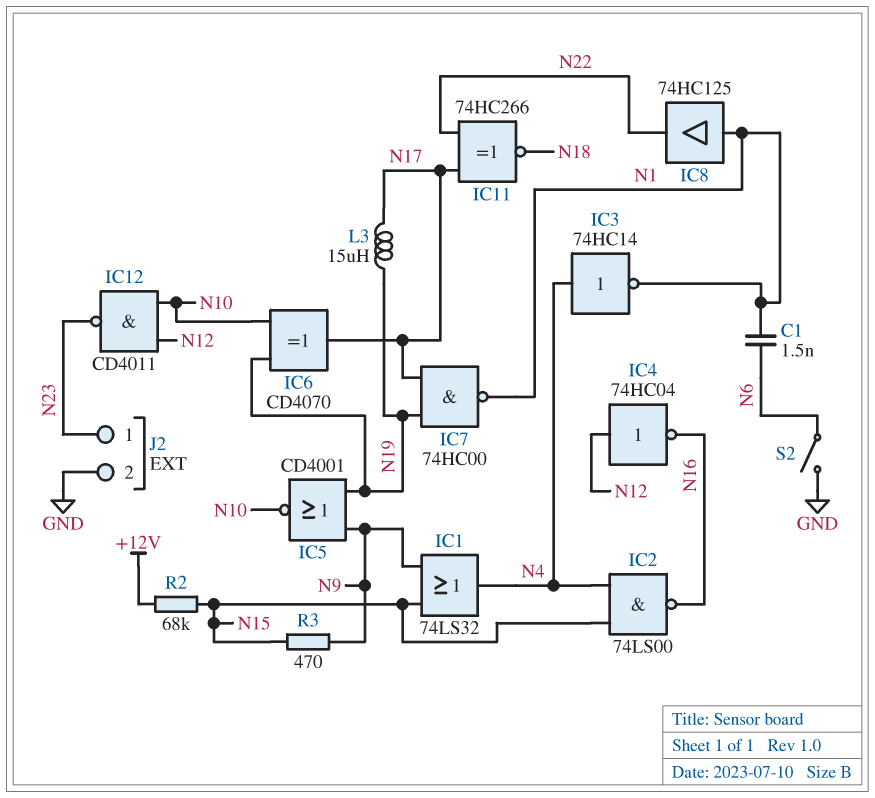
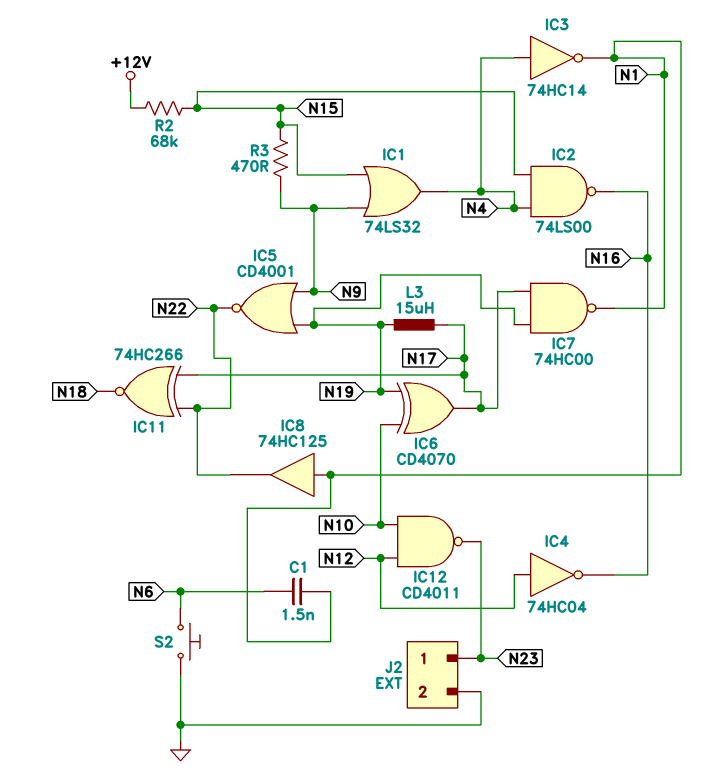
IC5: NOR CD4001 (in N9, in N19, out N10) -> NOR CD4001 (in N9, in N19, out N22)
S2: switch (GND, N6) -> button (GND, N6)

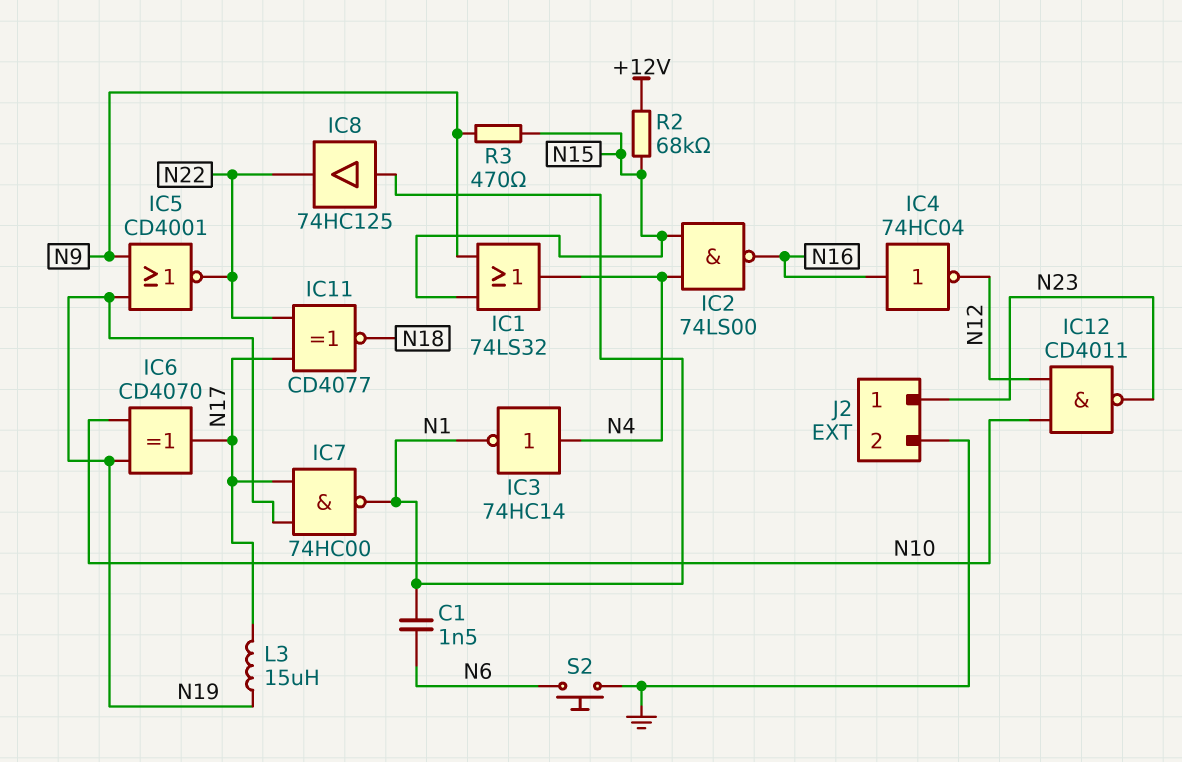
IC4: NOT 74HC04 (in N12, out N16) -> NOT 74HC04 (in N16, out N12)
IC11: XNOR 74HC266 (in N17, in N22, out N18) -> XNOR CD4077 (in N17, in N22, out N18)

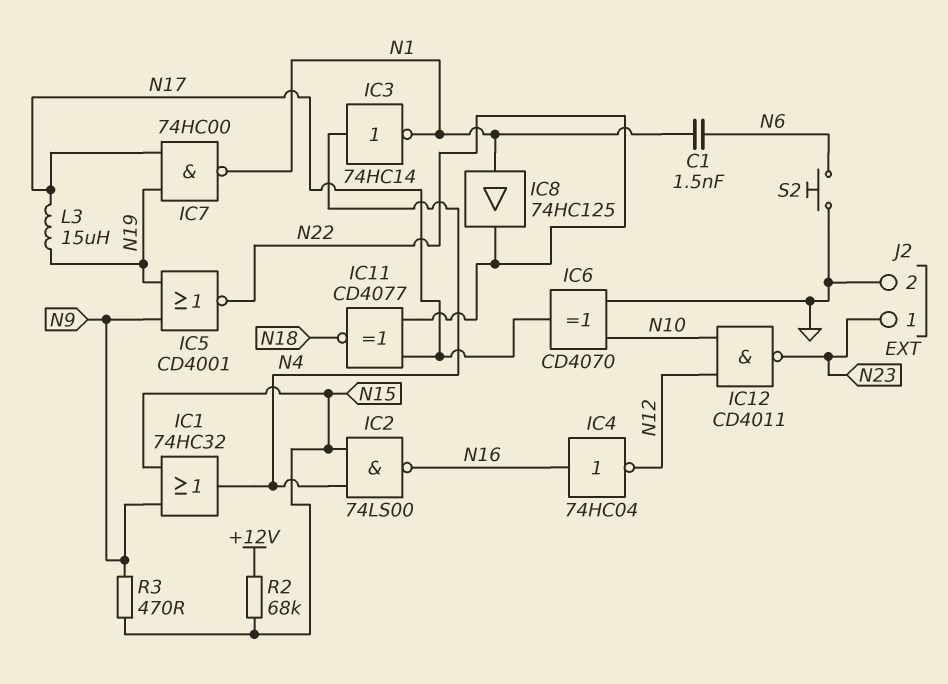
IC1: OR 74LS32 (in N9, in N15, out N4) -> OR 74HC32 (in N9, in N15, out N4)
IC6: XOR CD4070 (in N10, in N19, out N17) -> XOR CD4070 (in GND, in N10, out N17)

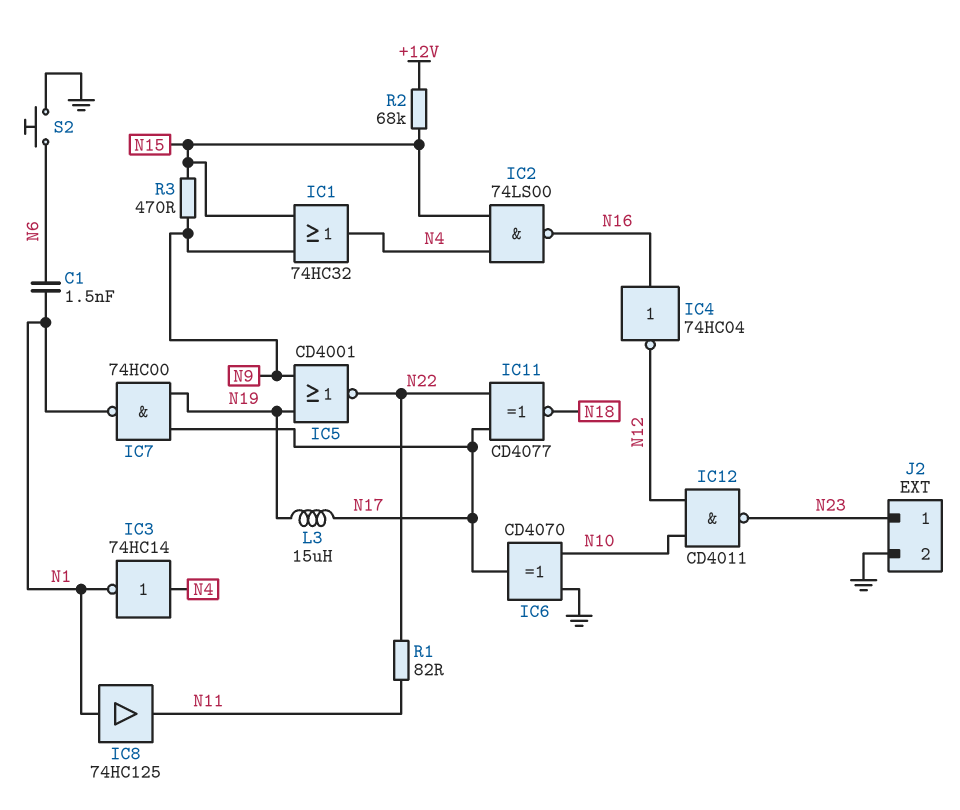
IC8: buffer 74HC125 (in N1, out N22) -> buffer 74HC125 (in N1, out N11)
R1: none -> 82 (N11, N22)

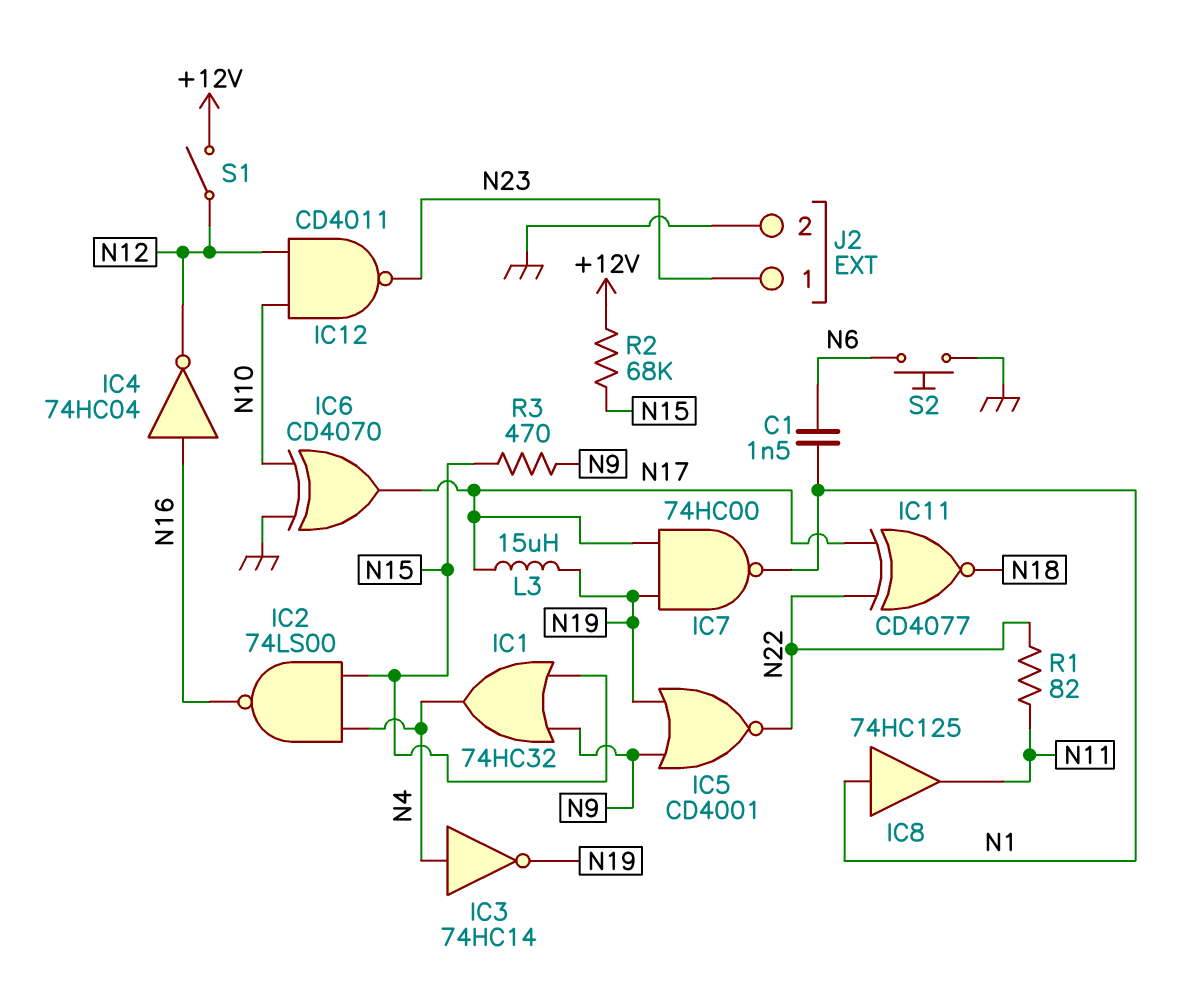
IC3: NOT 74HC14 (in N4, out N1) -> NOT 74HC14 (in N4, out N19)
S1: none -> switch (+12V, N12)

